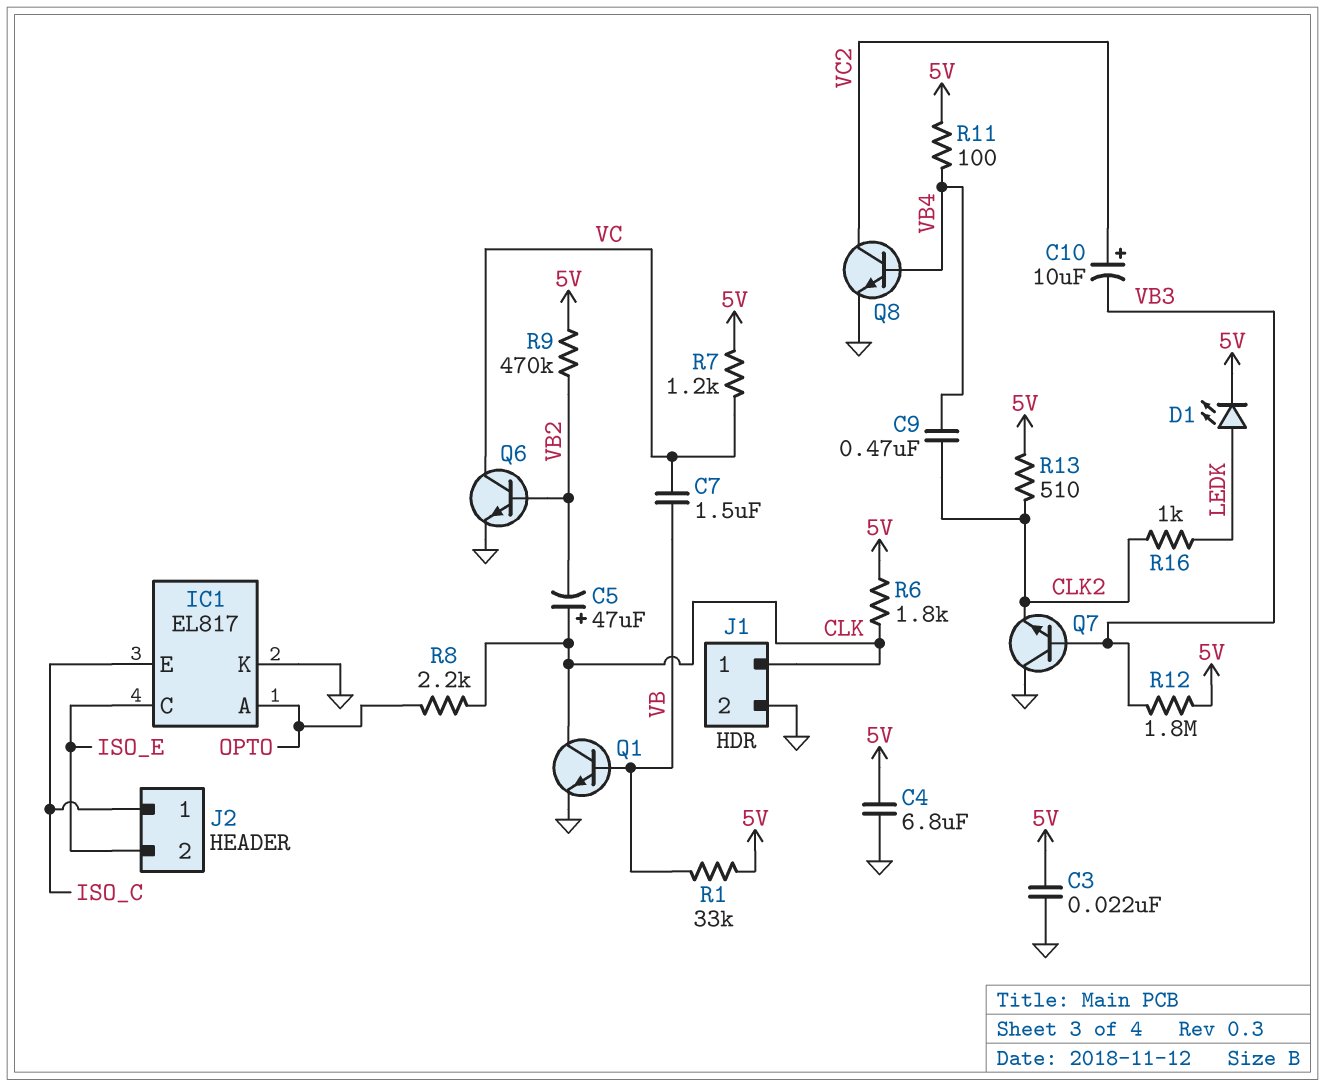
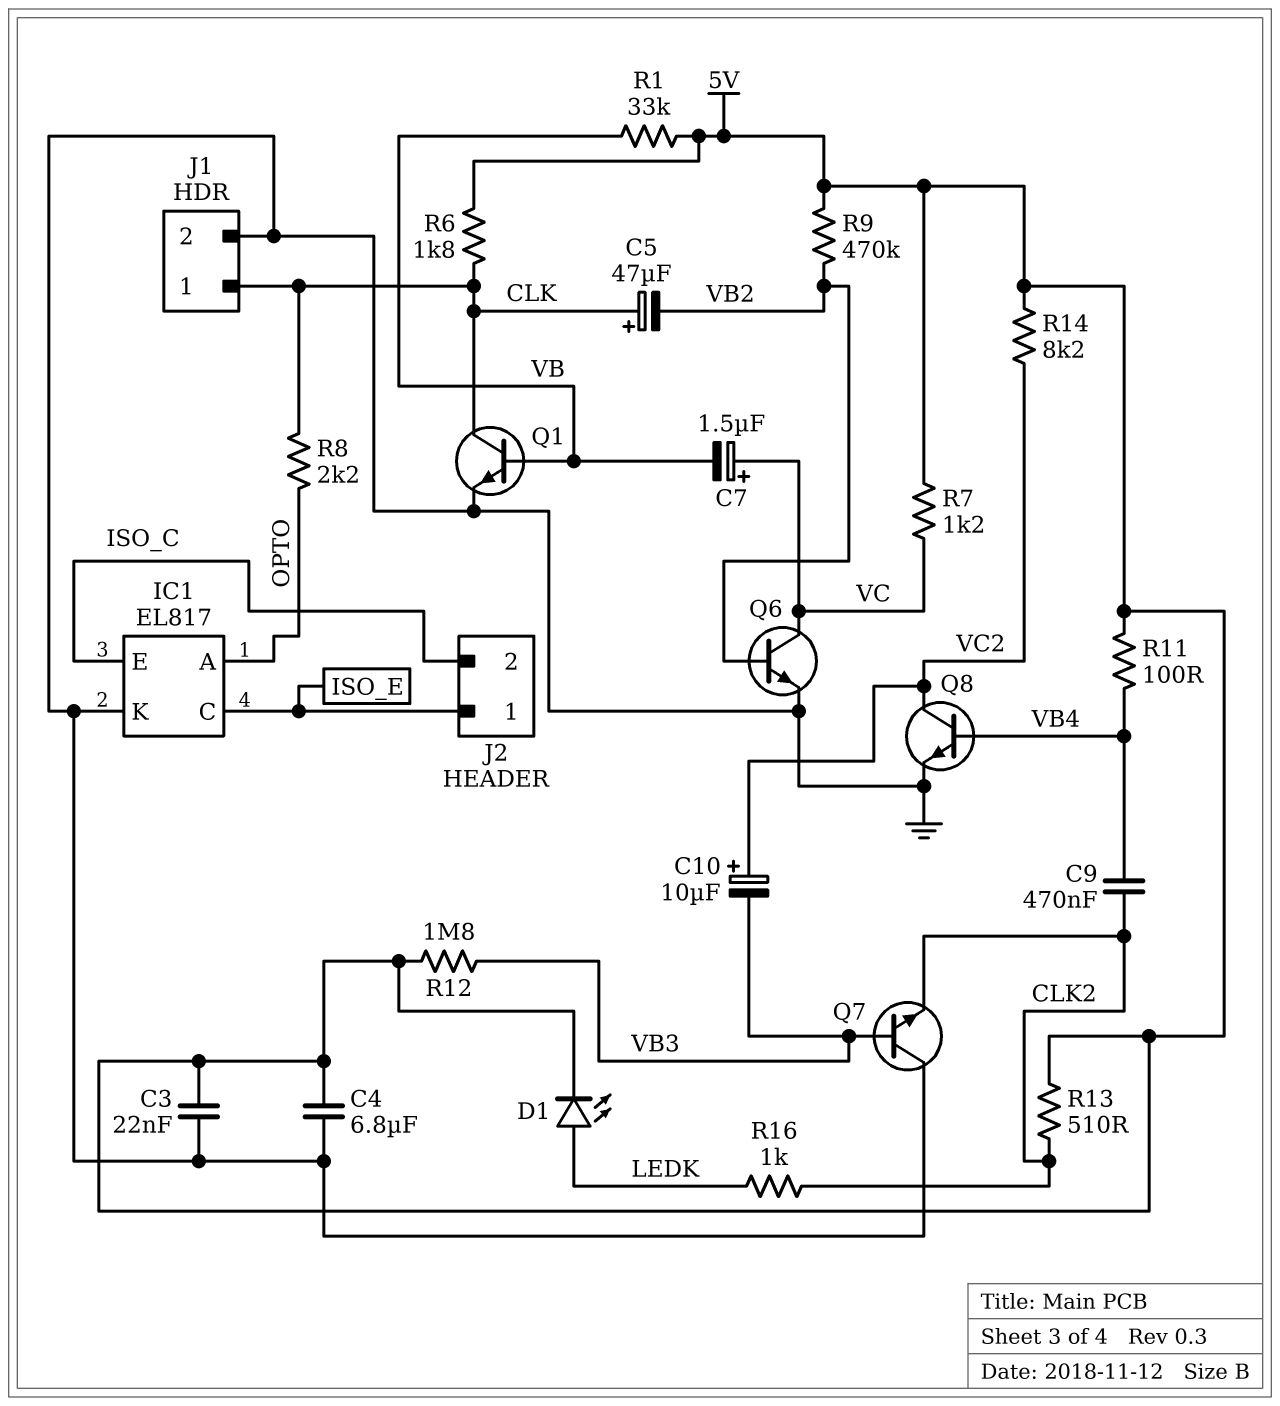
C7: 1.5uF (VB, VC) -> 1.5uF (plus VC, minus VB)
J2 pin 1: ISO_C -> ISO_E
J2 pin 2: ISO_E -> ISO_C
R14: none -> 8.2k (5V, VC2)

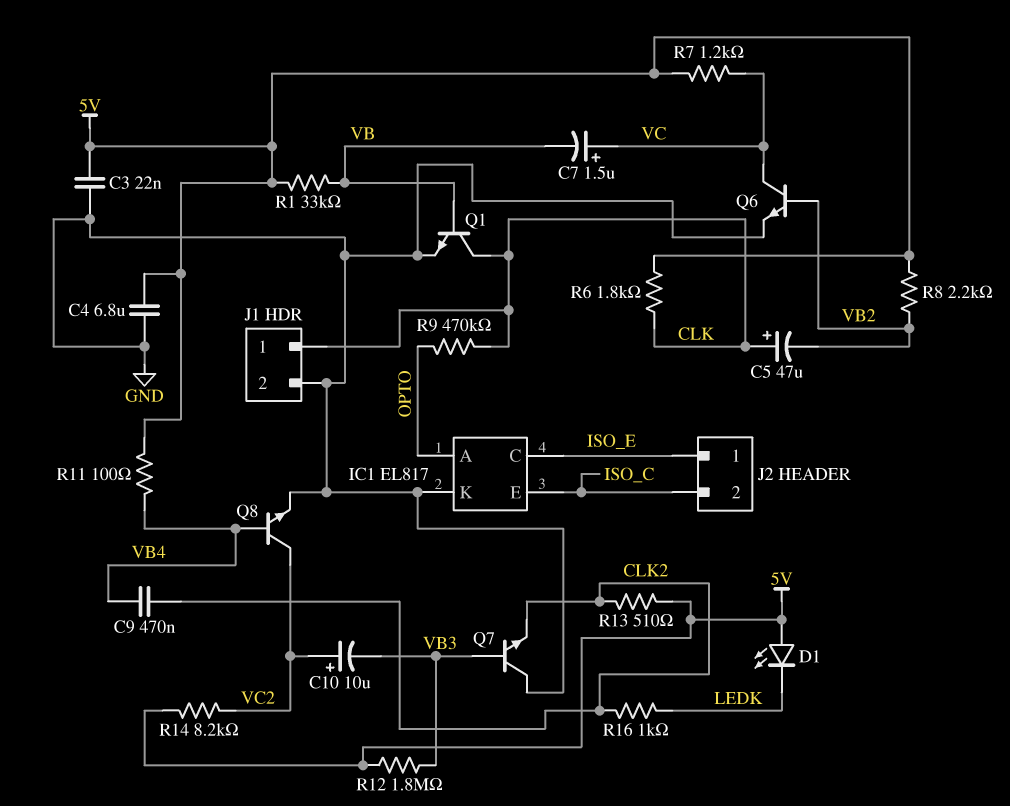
D1: LED (A LEDK, K 5V) -> LED (A 5V, K LEDK)
R8: 2.2k (CLK, OPTO) -> 2.2k (5V, VB2)
R9: 470k (5V, VB2) -> 470k (CLK, OPTO)

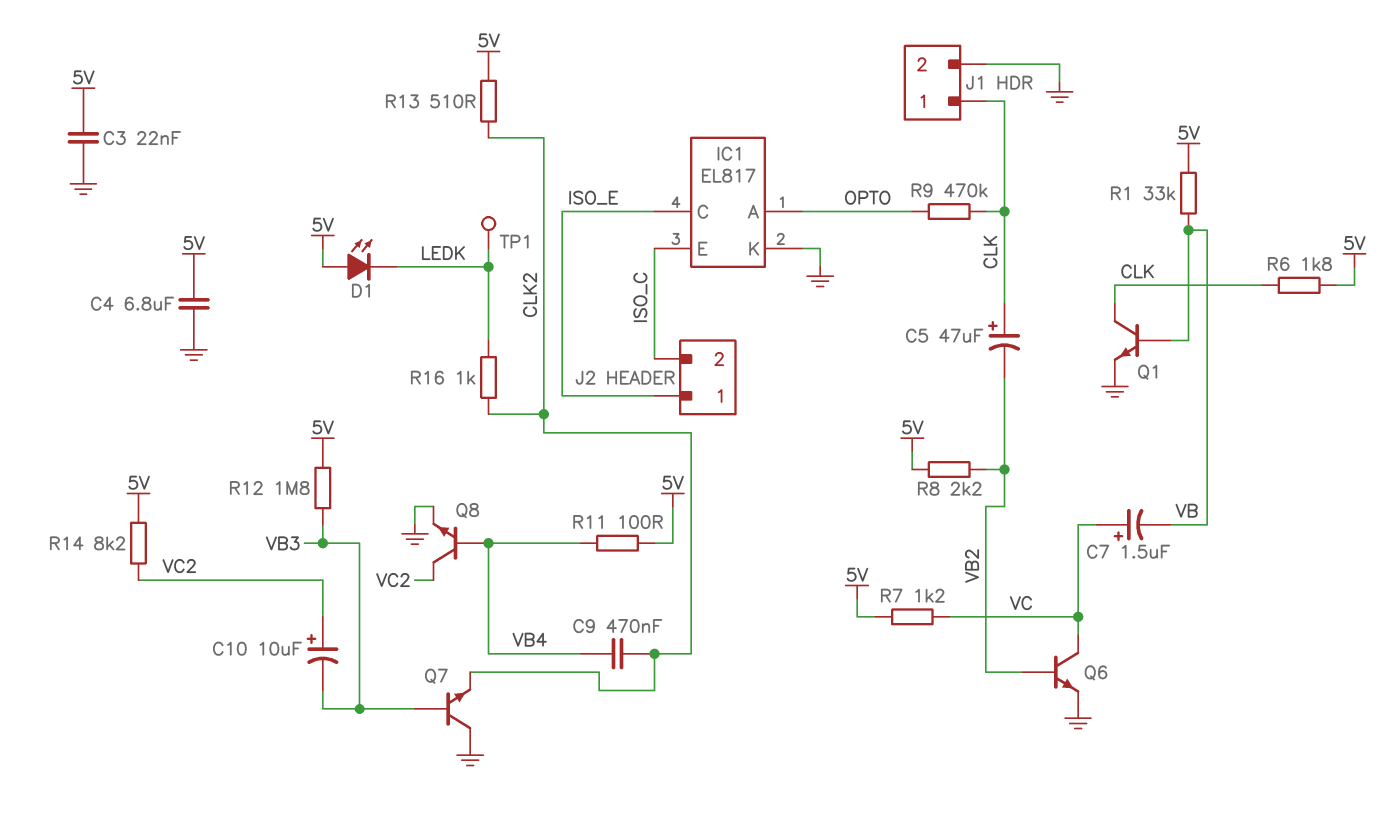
TP1: none -> test point (LEDK)

